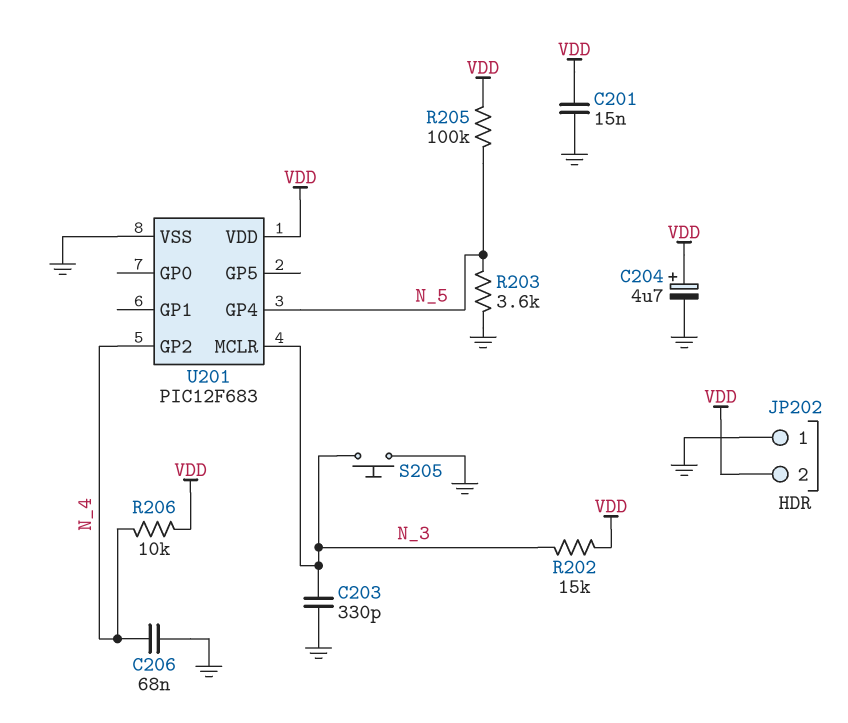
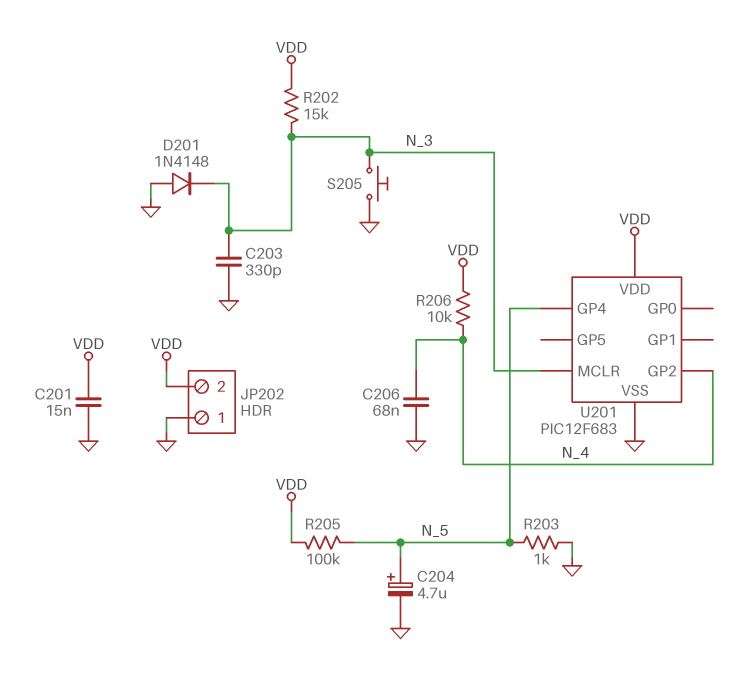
C204: 4.7uF (plus VDD, minus GND) -> 4.7uF (plus N_5, minus GND)
D201: none -> diode 1N4148 (A GND, K N_3)
R203: 3.6k (GND, N_5) -> 1k (GND, N_5)

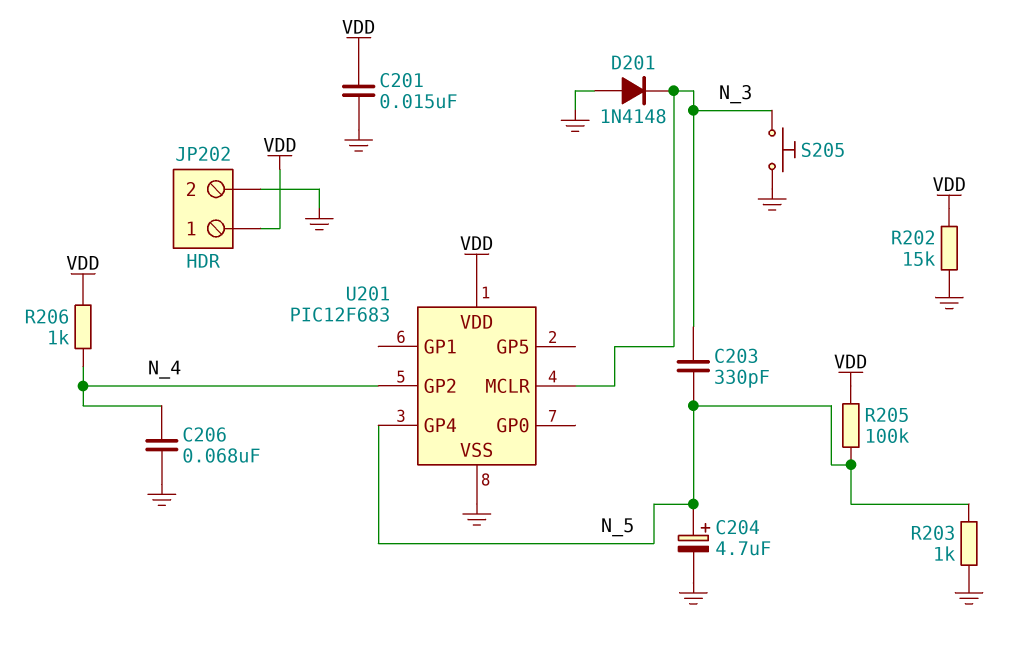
C203: 330pF (GND, N_3) -> 330pF (N_3, N_5)
JP202 pin 1: GND -> VDD
JP202 pin 2: VDD -> GND
R202: 15k (N_3, VDD) -> 15k (GND, VDD)
R206: 10k (N_4, VDD) -> 1k (N_4, VDD)

